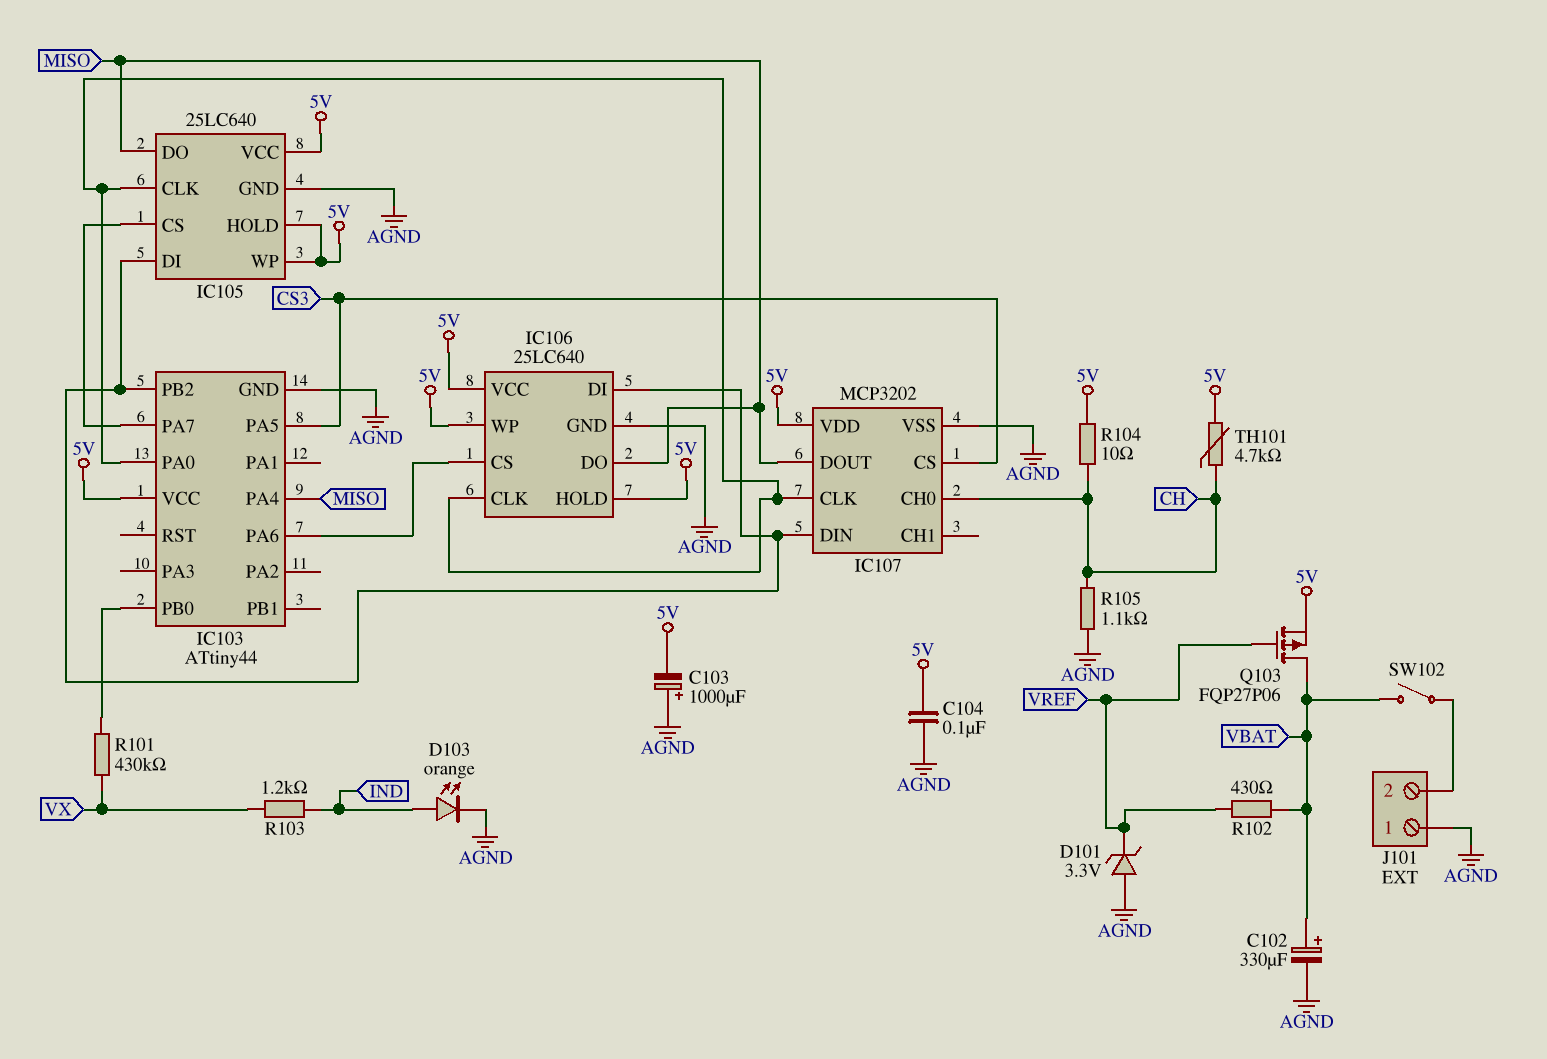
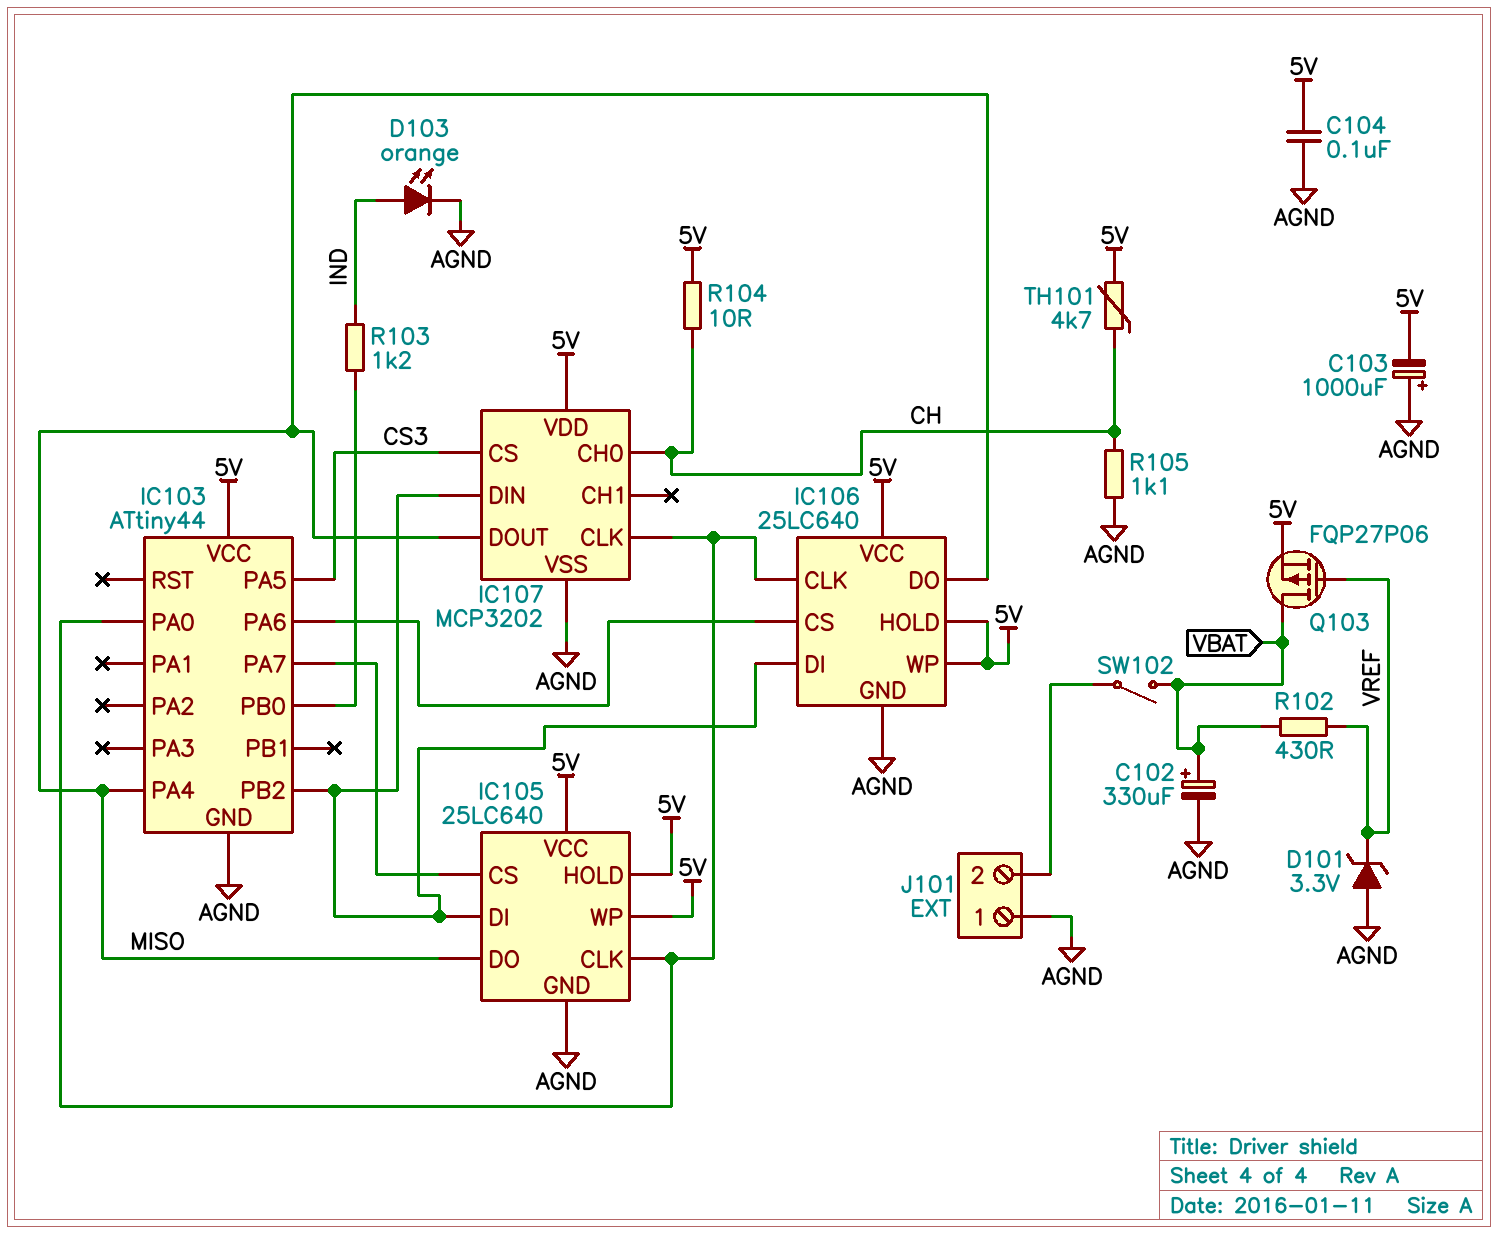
R101: 430k (IC103/PB0, VX) -> none
R103: 1.2k (IND, VX) -> 1.2k (IC103/PB0, IND)

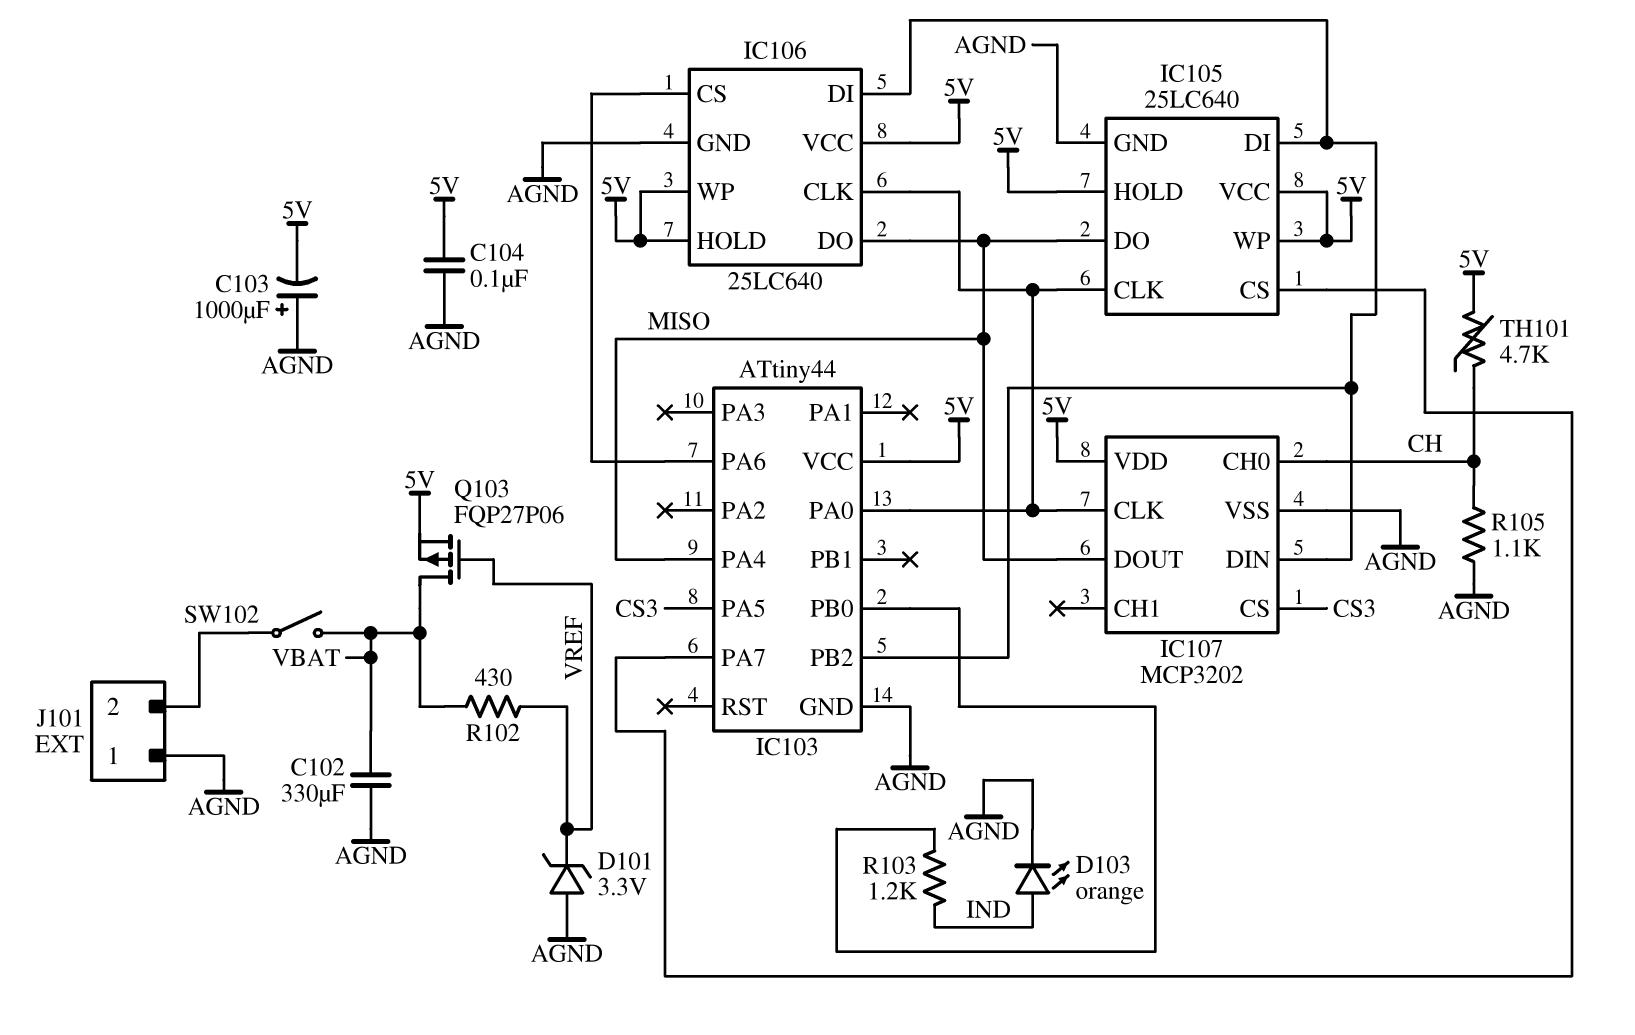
C102: 330uF (plus VBAT, minus AGND) -> 330uF (AGND, VBAT)
R104: 10 (5V, CH) -> none

